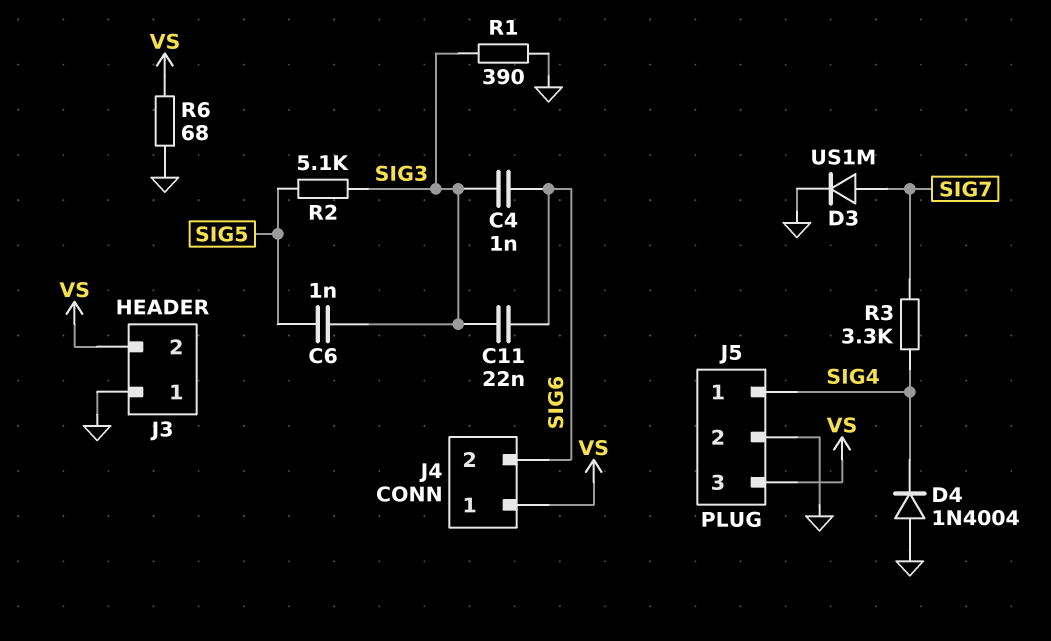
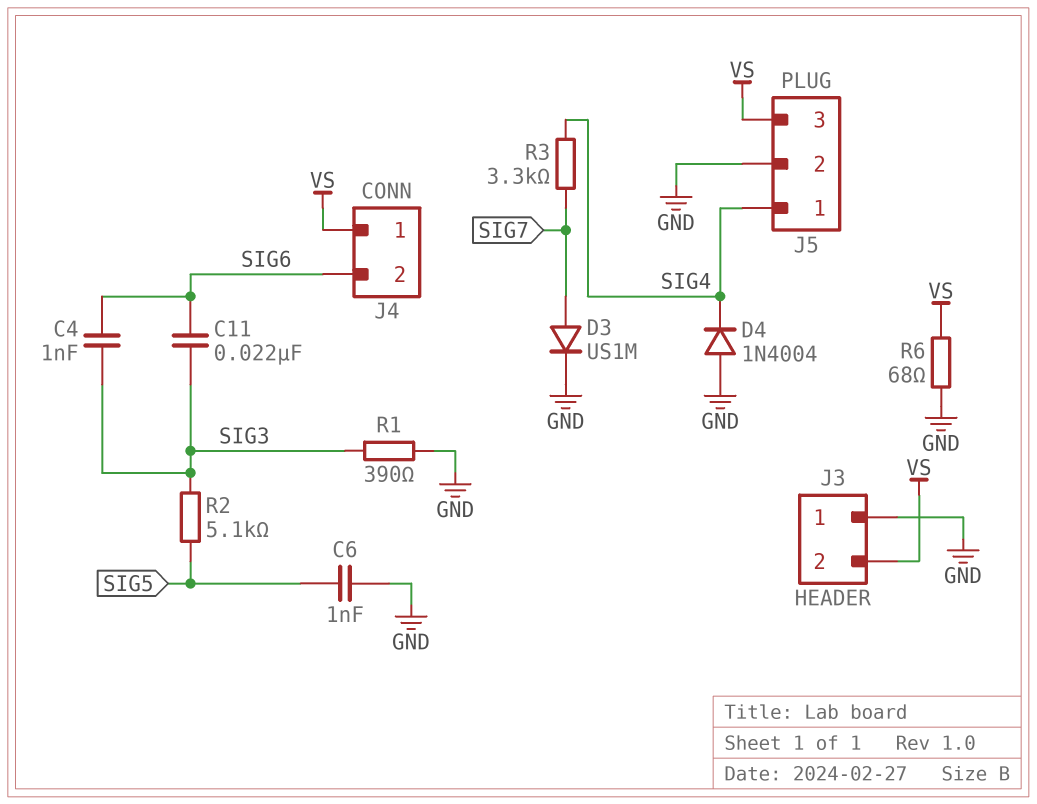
C6: 1nF (SIG3, SIG5) -> 1nF (GND, SIG5)

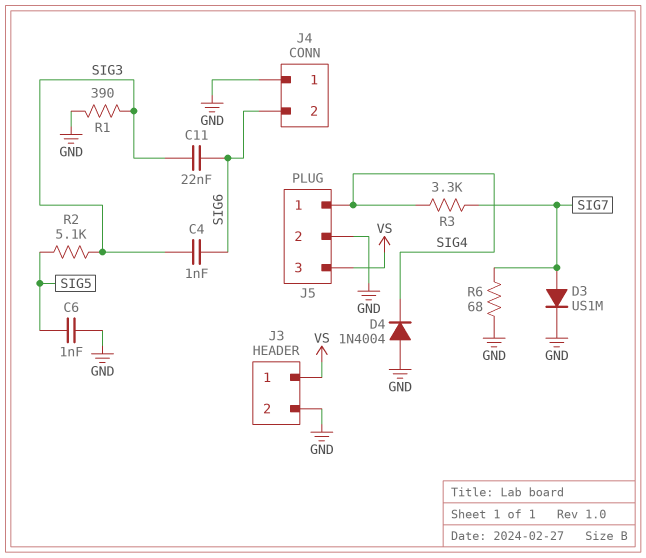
J3 pin 1: GND -> VS
J3 pin 2: VS -> GND
J4 pin 1: VS -> GND
R6: 68 (GND, VS) -> 68 (GND, SIG7)

